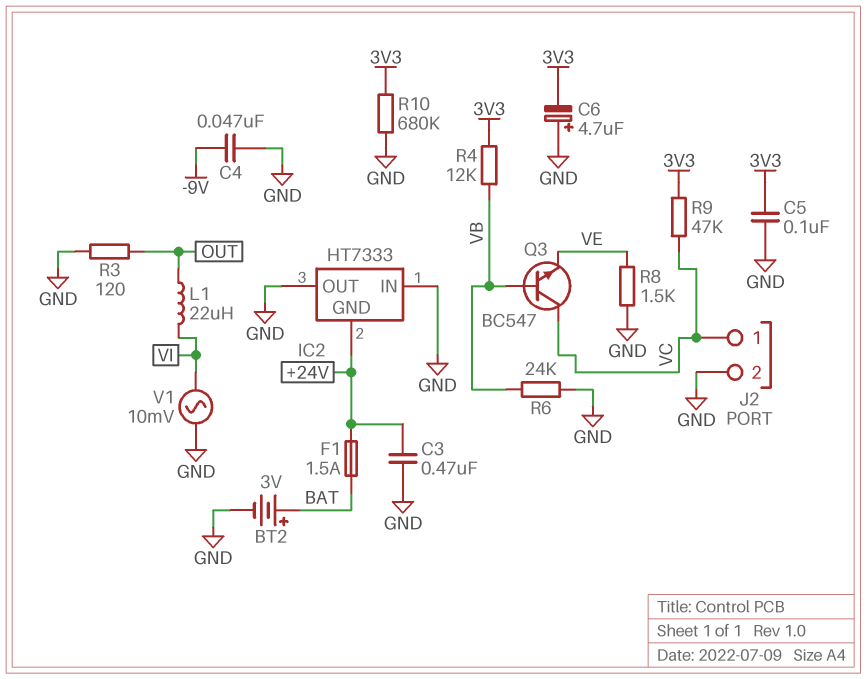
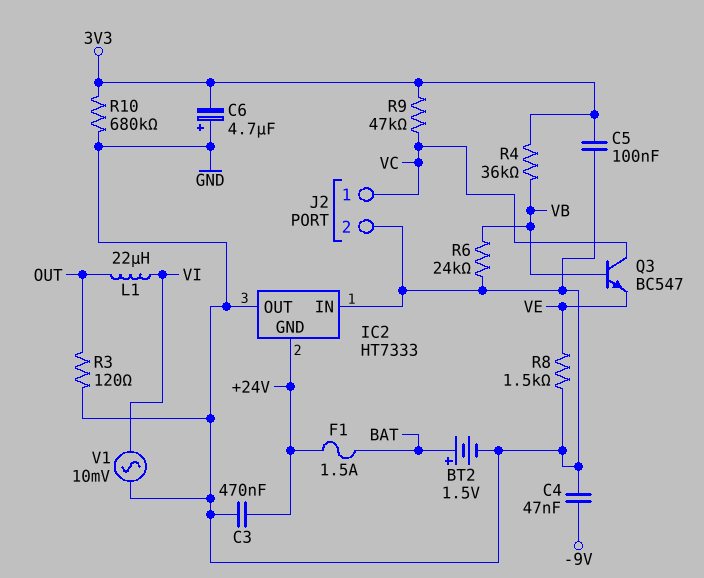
BT2: 3V (plus BAT, minus GND) -> 1.5V (plus BAT, minus GND)
R4: 12k (3V3, VB) -> 36k (3V3, VB)

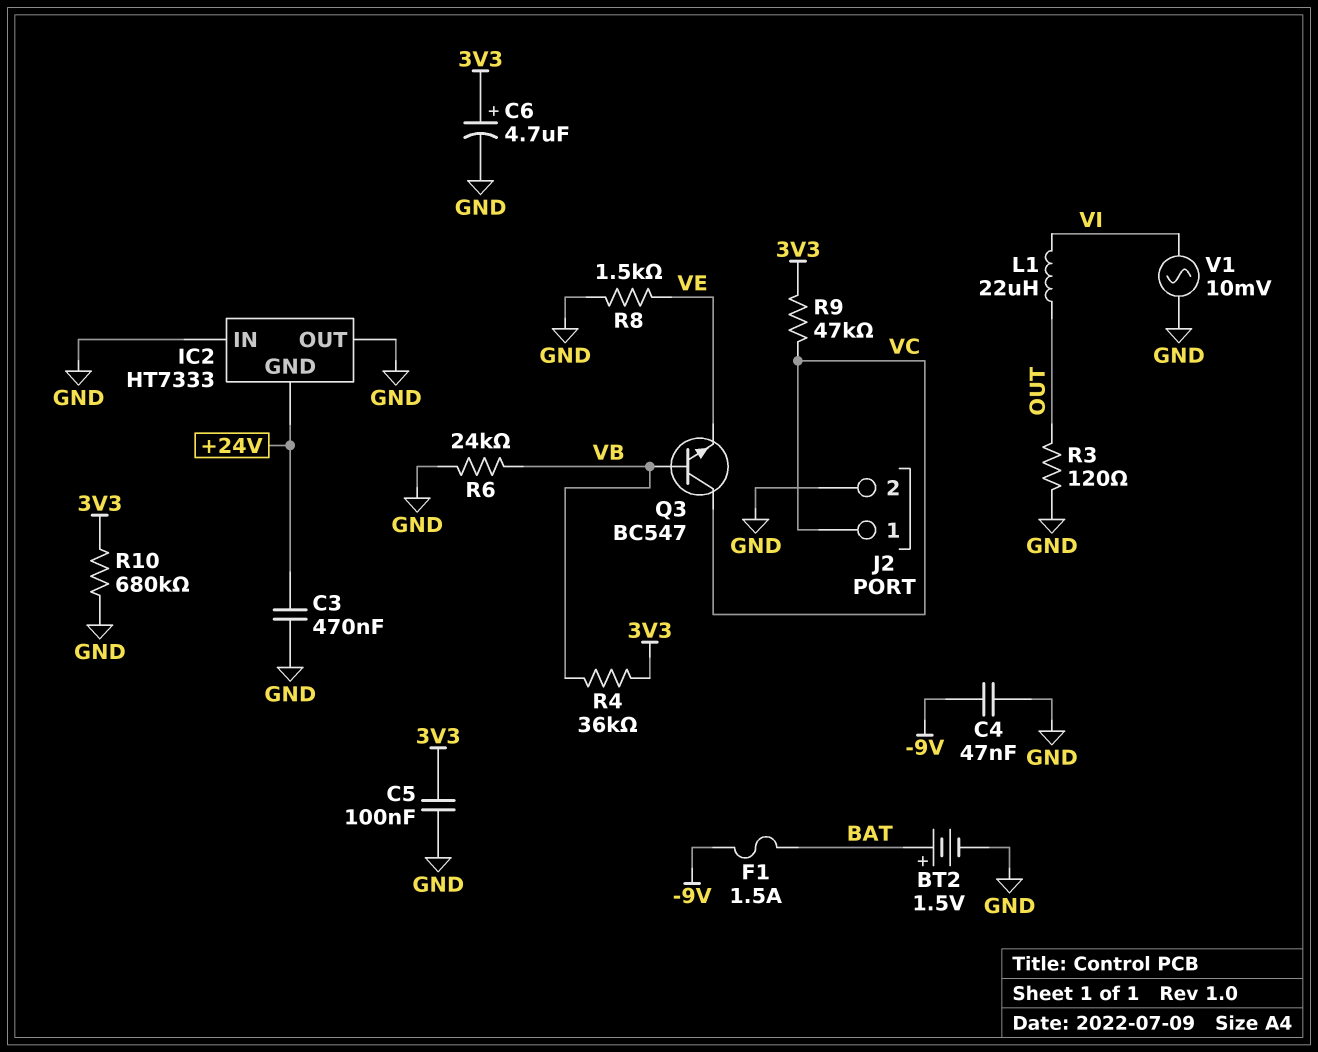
C6: 4.7uF (plus GND, minus 3V3) -> 4.7uF (plus 3V3, minus GND)
F1: 1.5A (+24V, BAT) -> 1.5A (-9V, BAT)

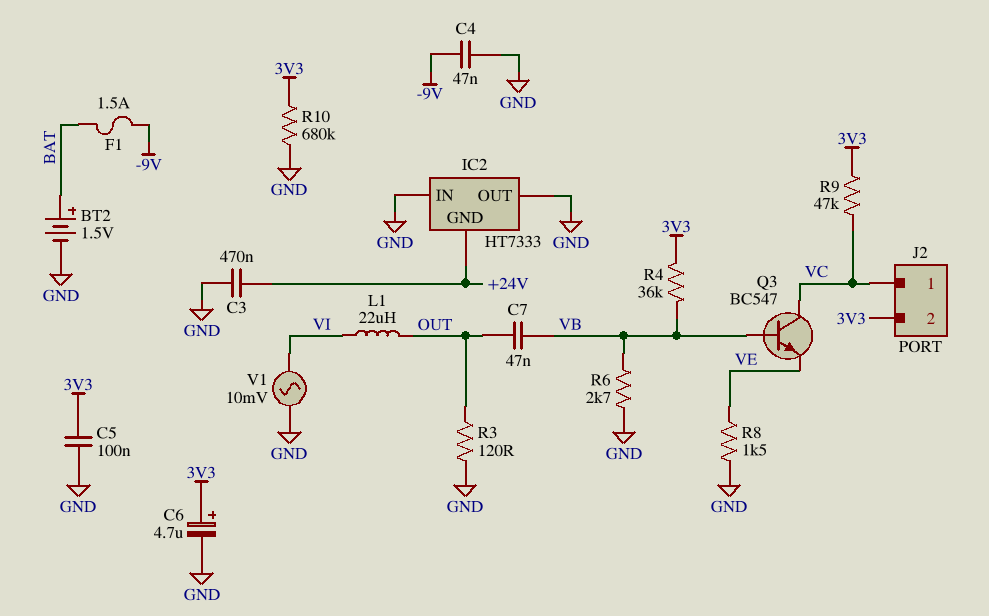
C7: none -> 47nF (OUT, VB)
J2 pin 2: GND -> 3V3
R6: 24k (GND, VB) -> 2.7k (GND, VB)

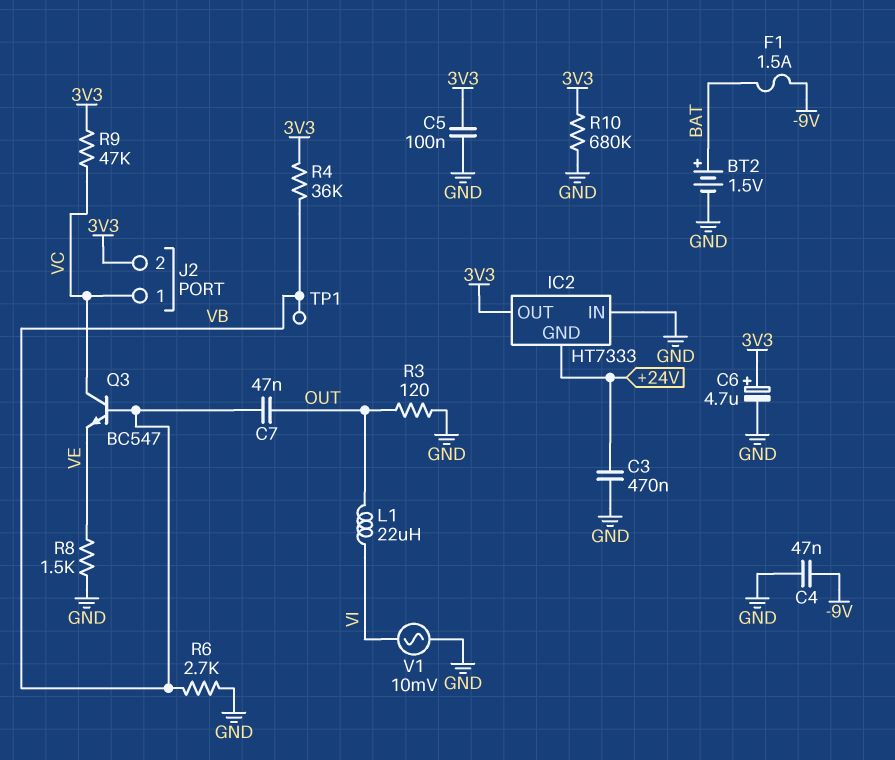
IC2 pin OUT: GND -> 3V3
TP1: none -> test point (VB)

